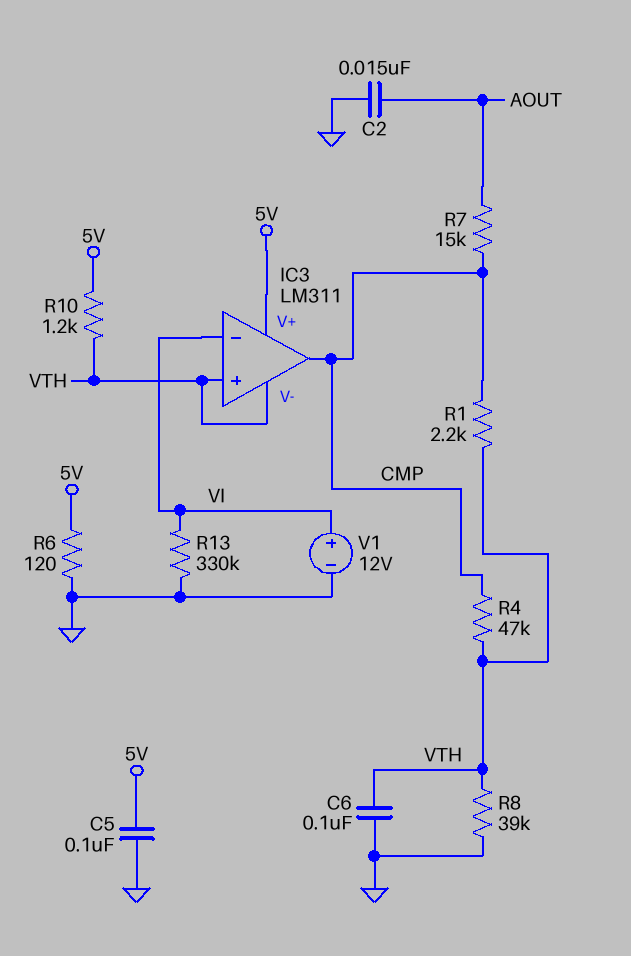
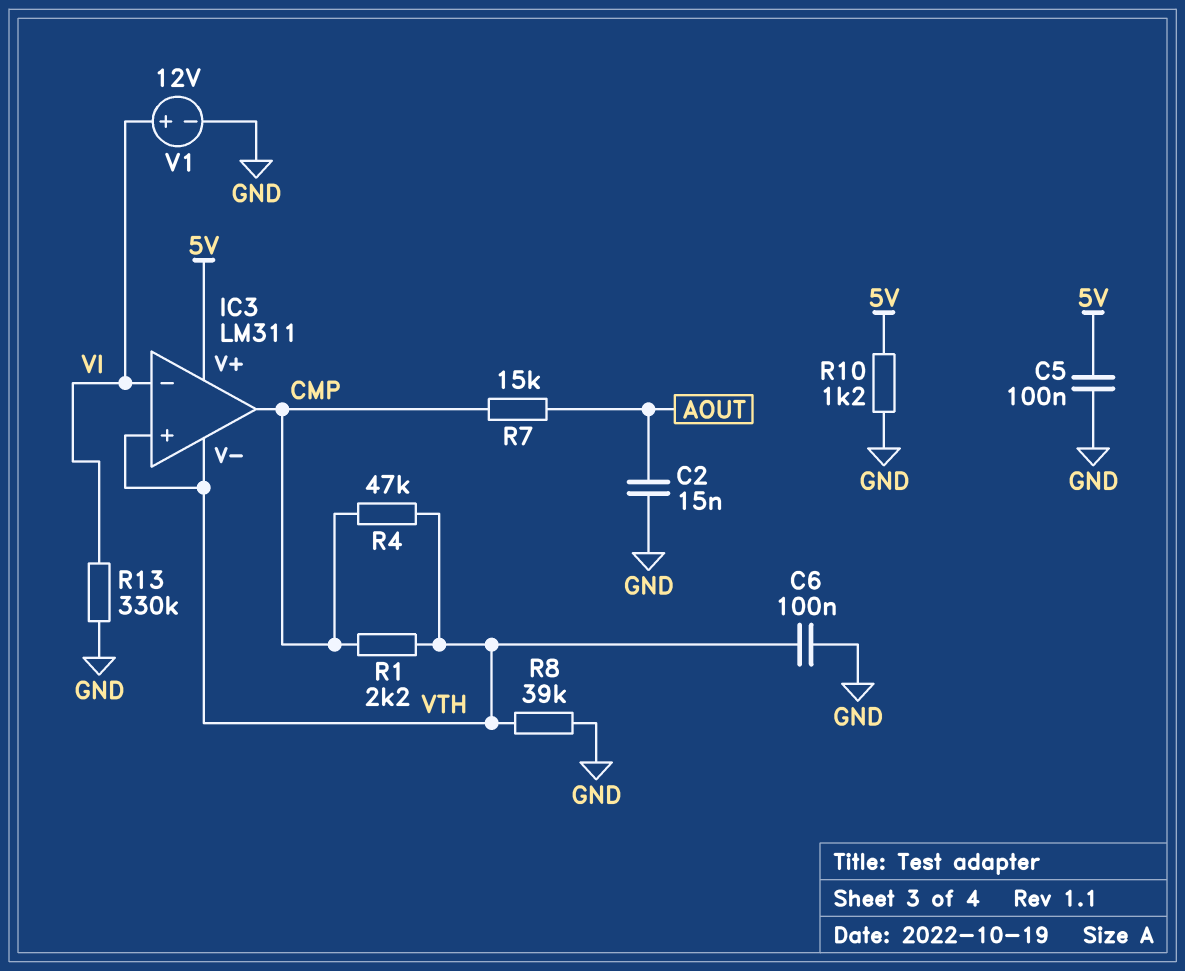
R6: 120 (5V, GND) -> none
R10: 1.2k (5V, VTH) -> 1.2k (5V, GND)

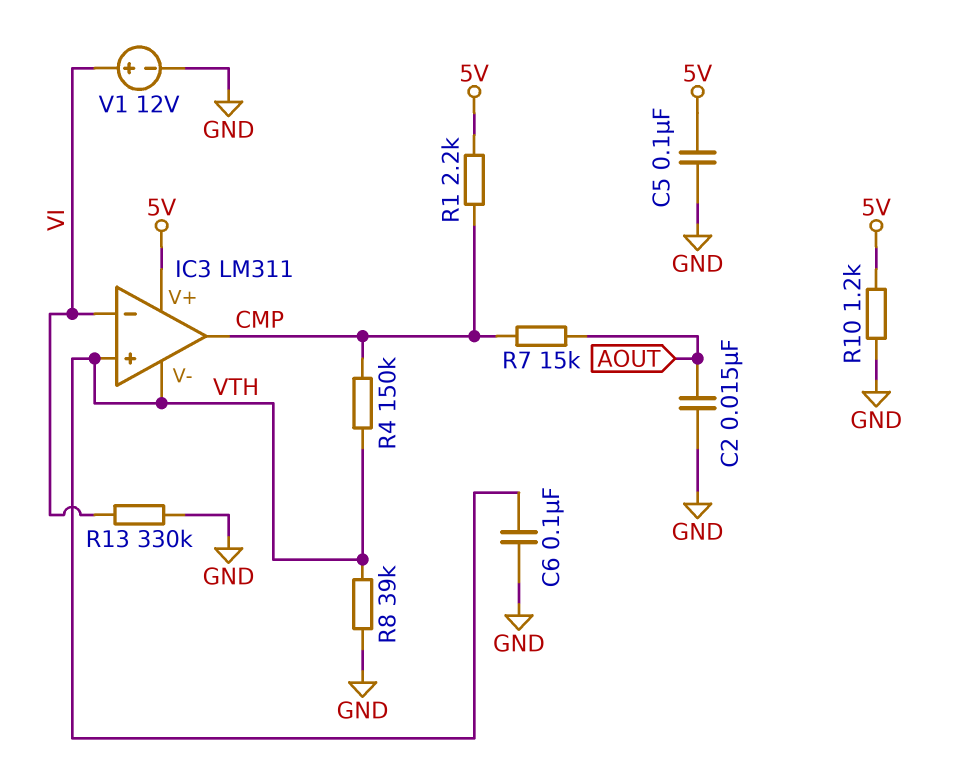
R1: 2.2k (CMP, VTH) -> 2.2k (5V, CMP)
R4: 47k (CMP, VTH) -> 150k (CMP, VTH)

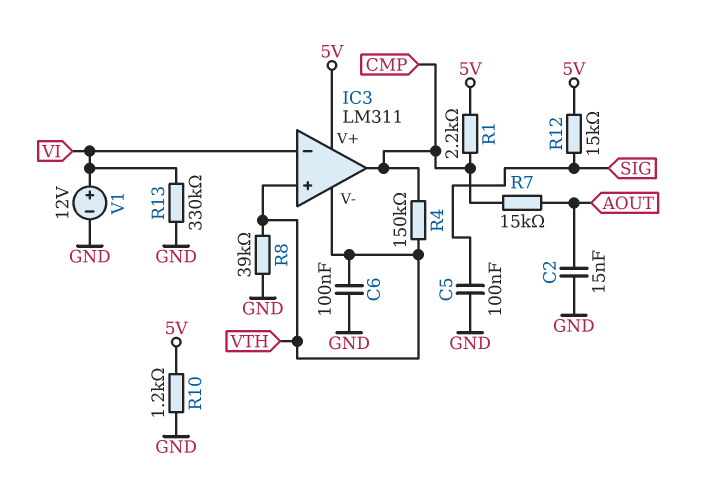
C5: 100nF (5V, GND) -> 100nF (GND, SIG)
R12: none -> 15k (5V, SIG)

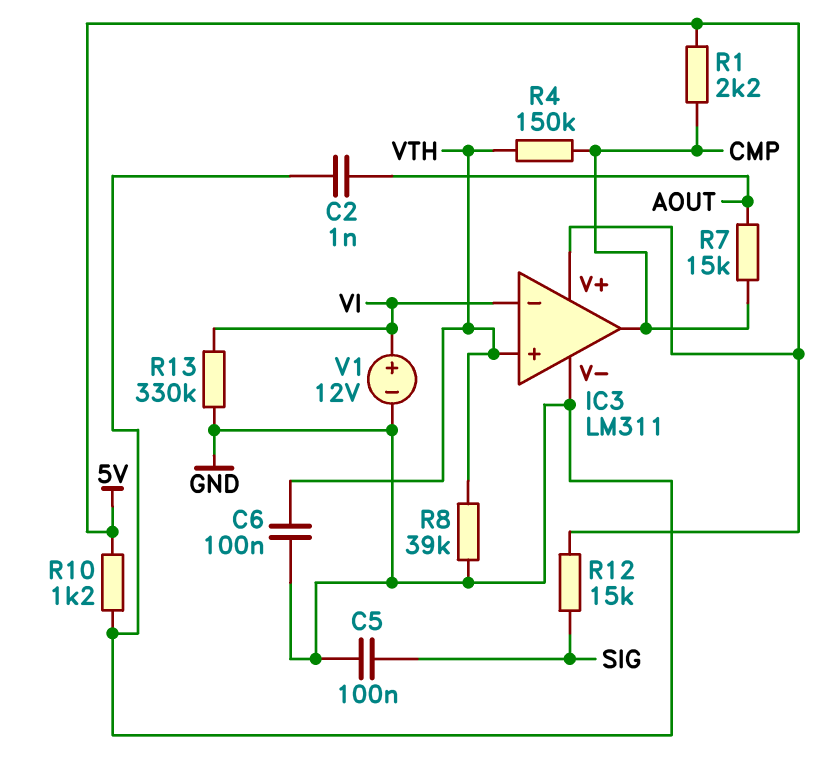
C2: 15nF (AOUT, GND) -> 1nF (AOUT, GND)
IC3 pin V-: VTH -> GND

